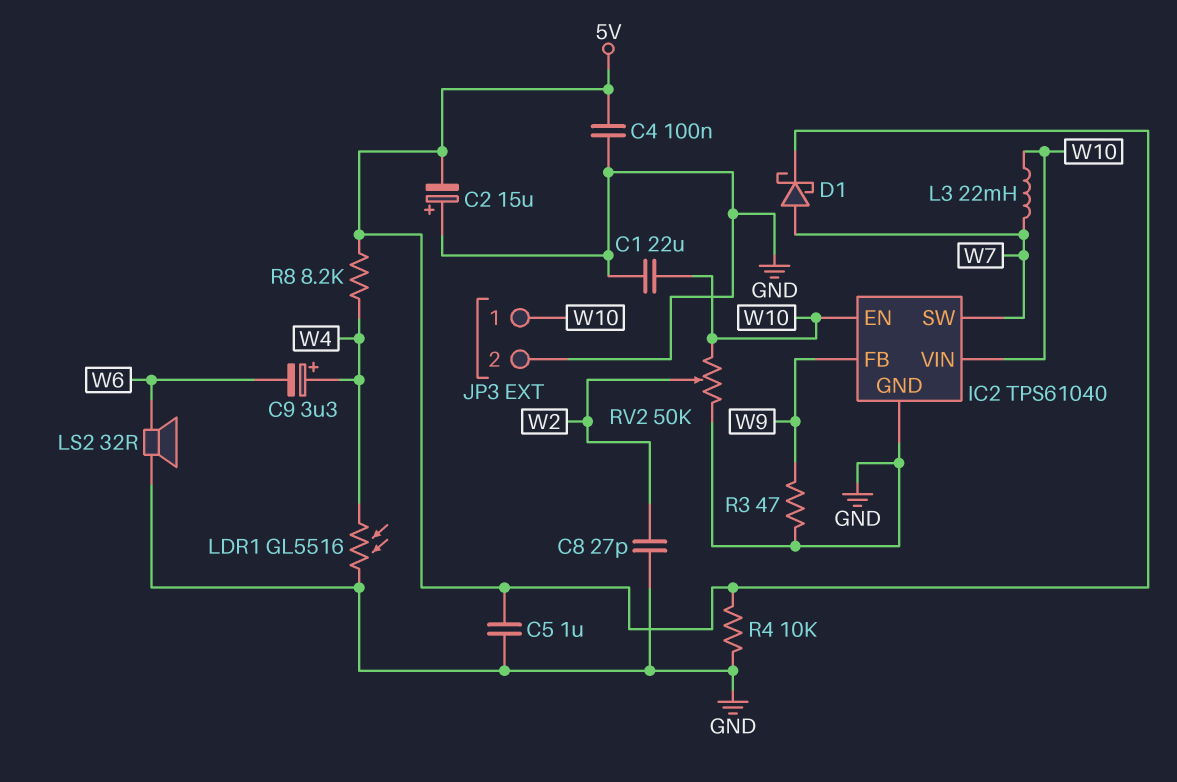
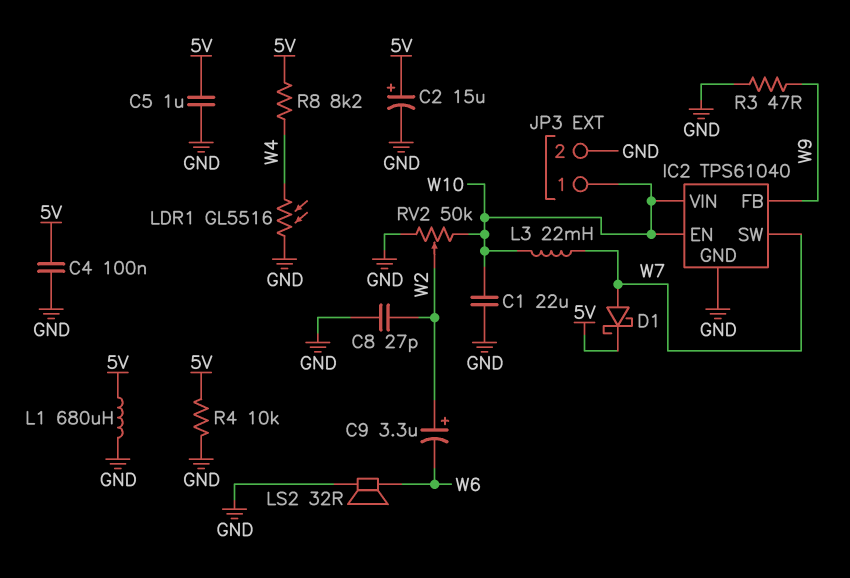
C2: 15uF (plus GND, minus 5V) -> 15uF (plus 5V, minus GND)
C9: 3.3uF (plus W4, minus W6) -> 3.3uF (plus W2, minus W6)
L1: none -> 680uH (5V, GND)

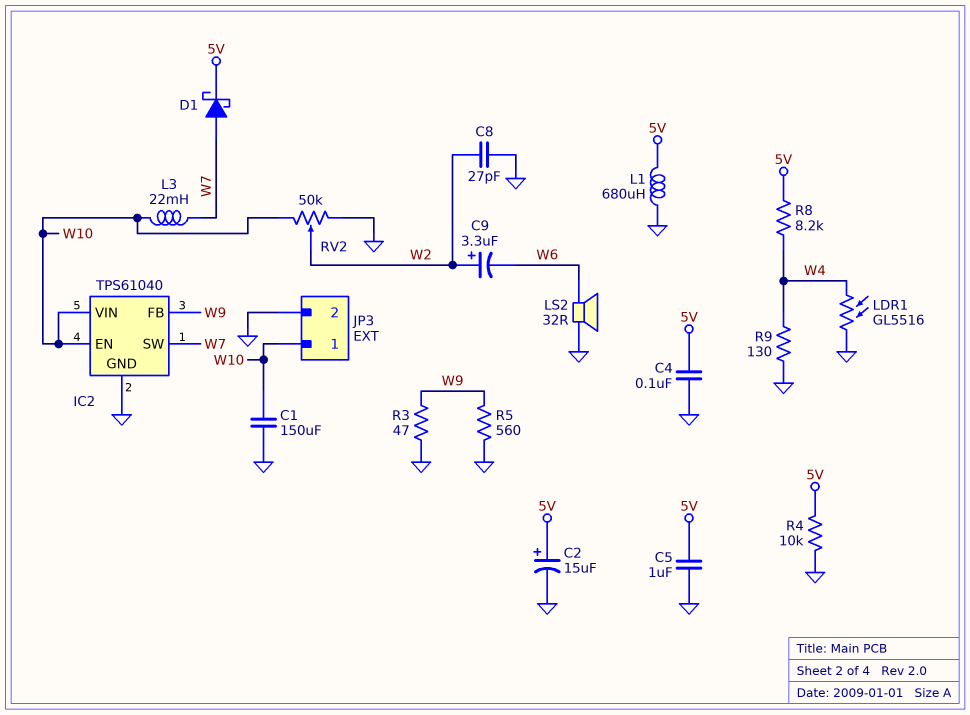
C1: 22uF (GND, W10) -> 150uF (GND, W10)
R5: none -> 560 (GND, W9)
R9: none -> 130 (GND, W4)

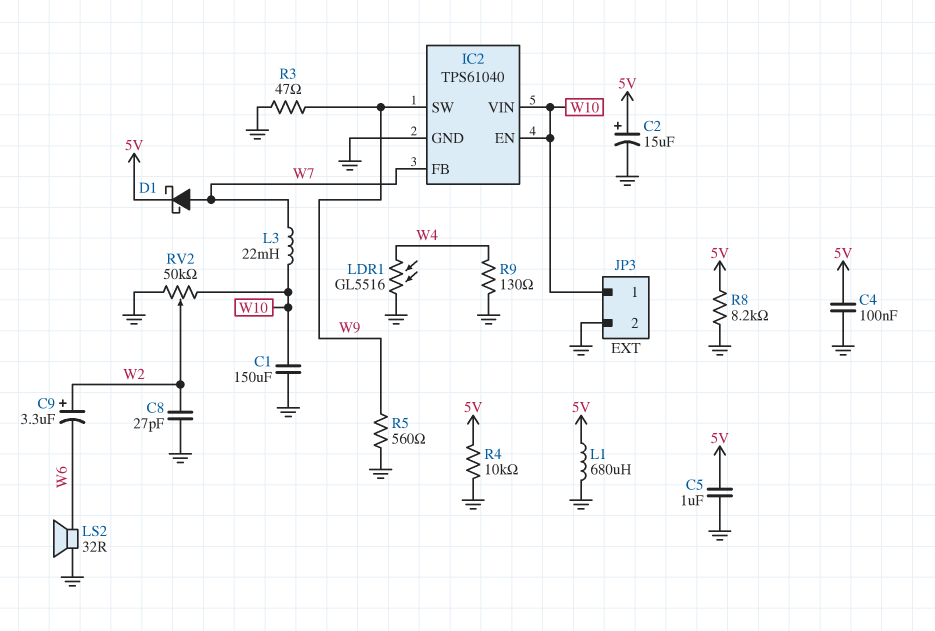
IC2 pin FB: W9 -> W7
IC2 pin SW: W7 -> W9
R8: 8.2k (5V, W4) -> 8.2k (5V, GND)

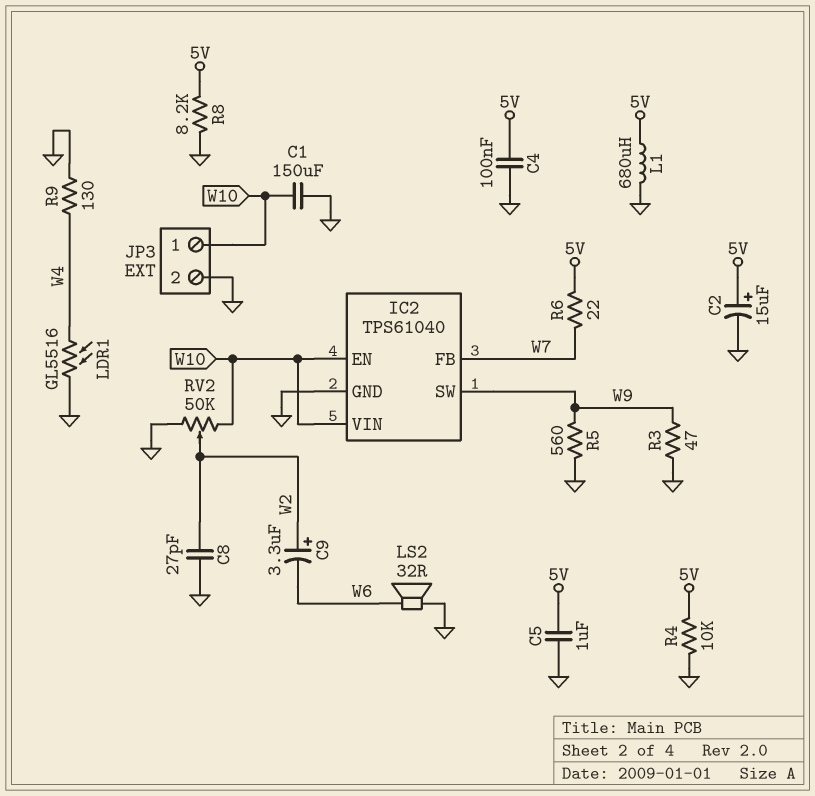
D1: schottky (A W7, K 5V) -> none
L3: 22mH (W7, W10) -> none
R6: none -> 22 (5V, W7)

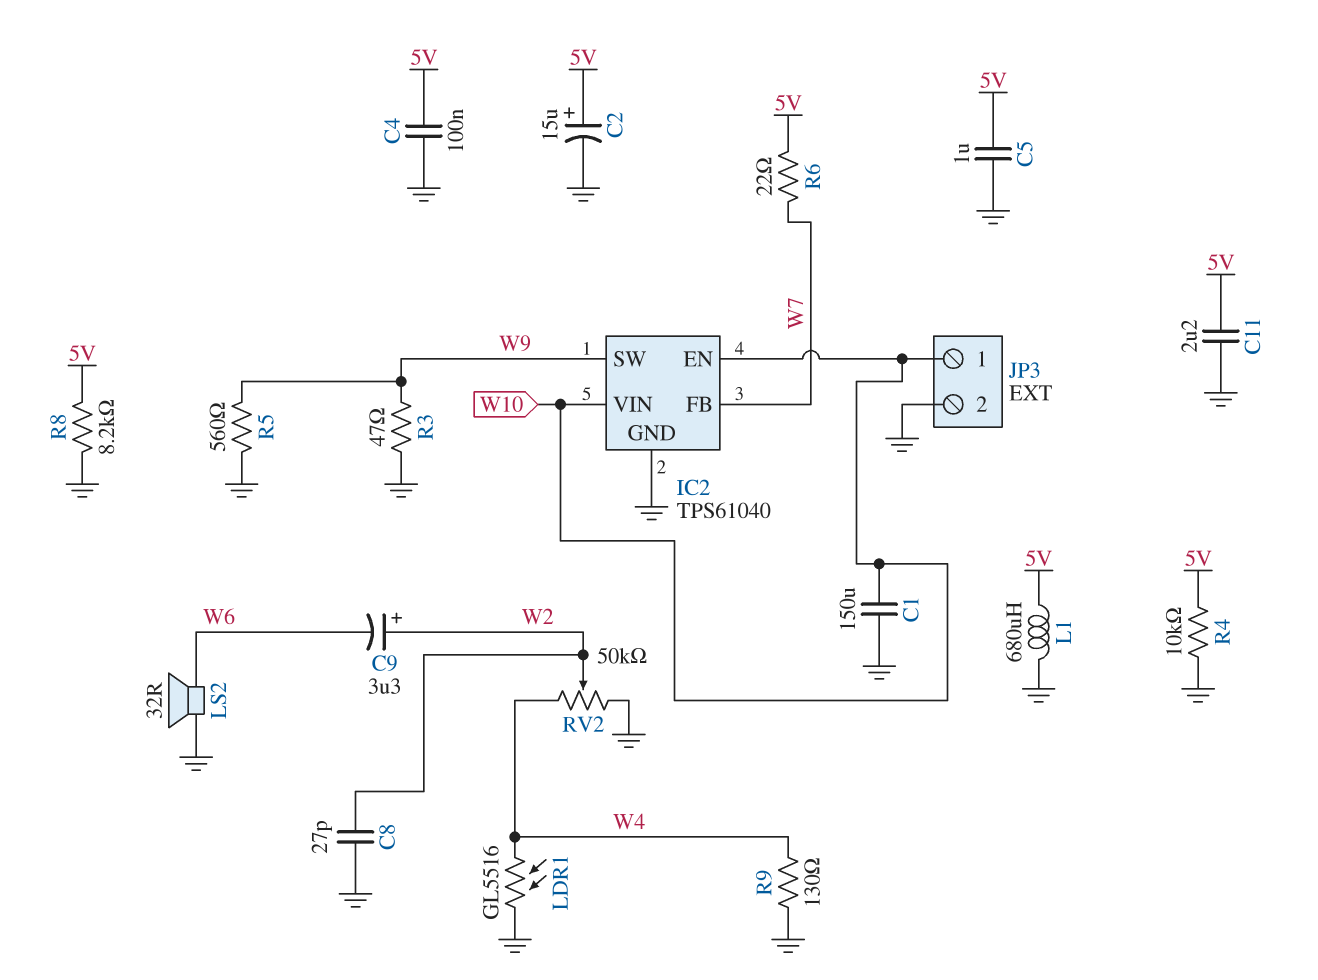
C11: none -> 2.2uF (5V, GND)
RV2: 50k (GND, W10, wiper W2) -> 50k (GND, W4, wiper W2)

